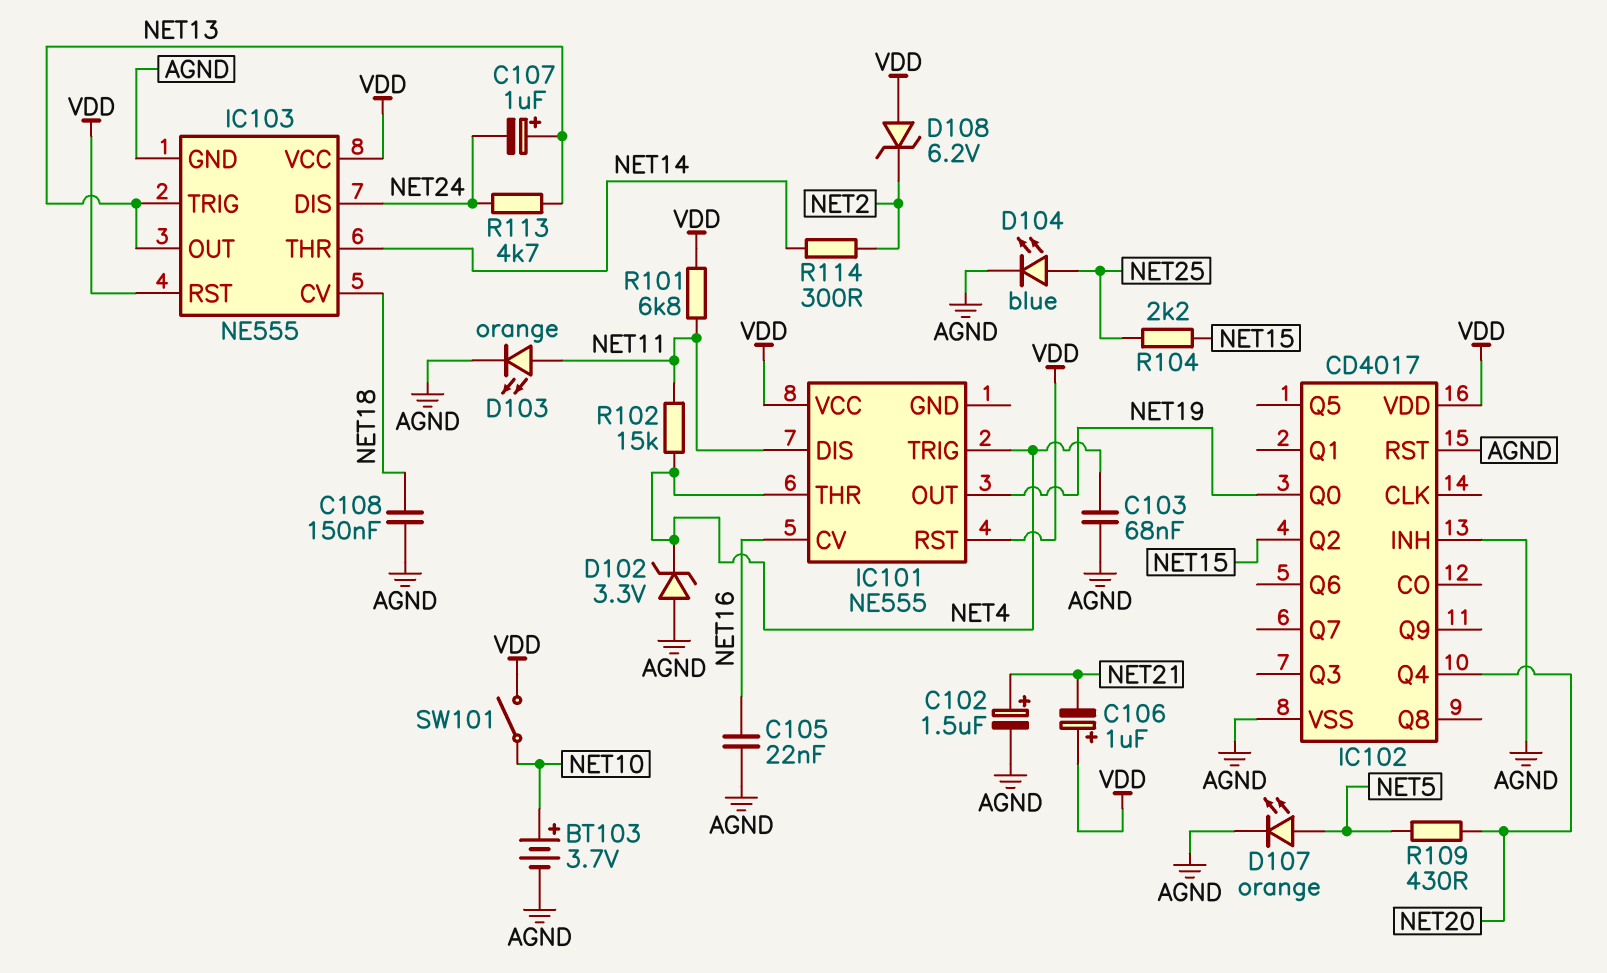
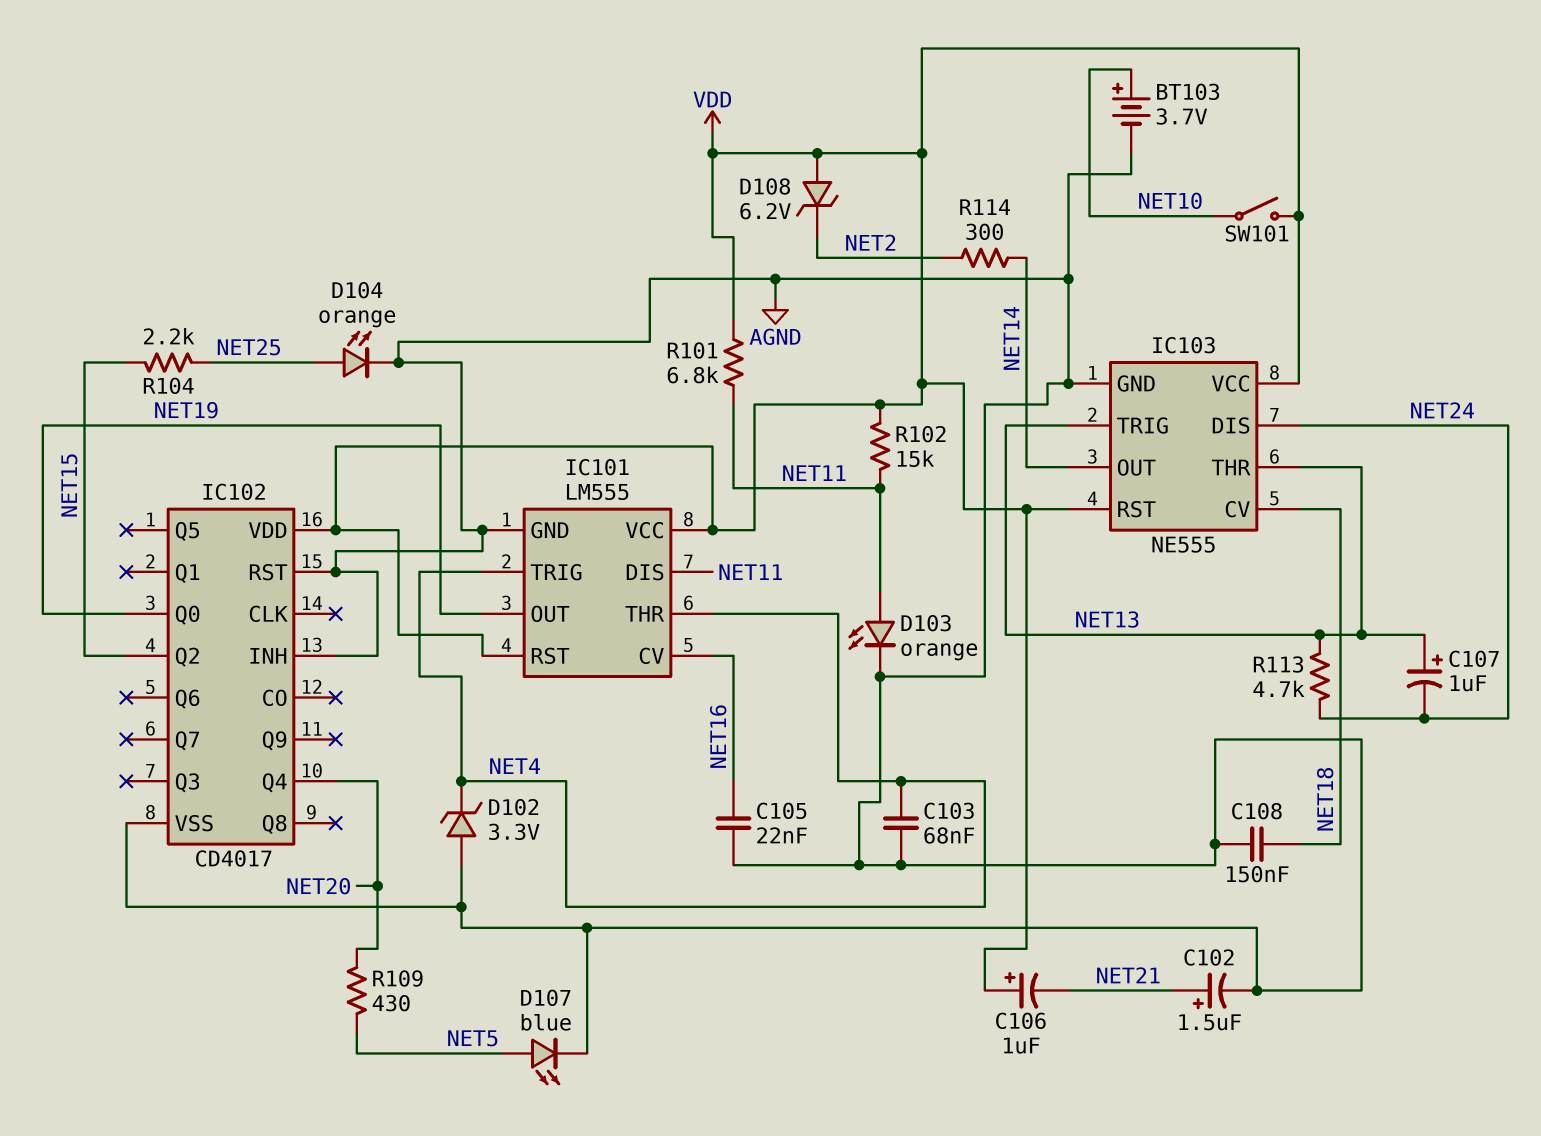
D104: LED blue (A NET25, K AGND) -> LED orange (A NET25, K AGND)
D107: LED orange (A NET5, K AGND) -> LED blue (A NET5, K AGND)
IC101: NE555 -> LM555
IC101 pin GND: none -> AGND
IC103 pin OUT: NET13 -> NET14
IC103 pin THR: NET14 -> NET13
R102: 15k (NET4, NET11) -> 15k (NET11, VDD)

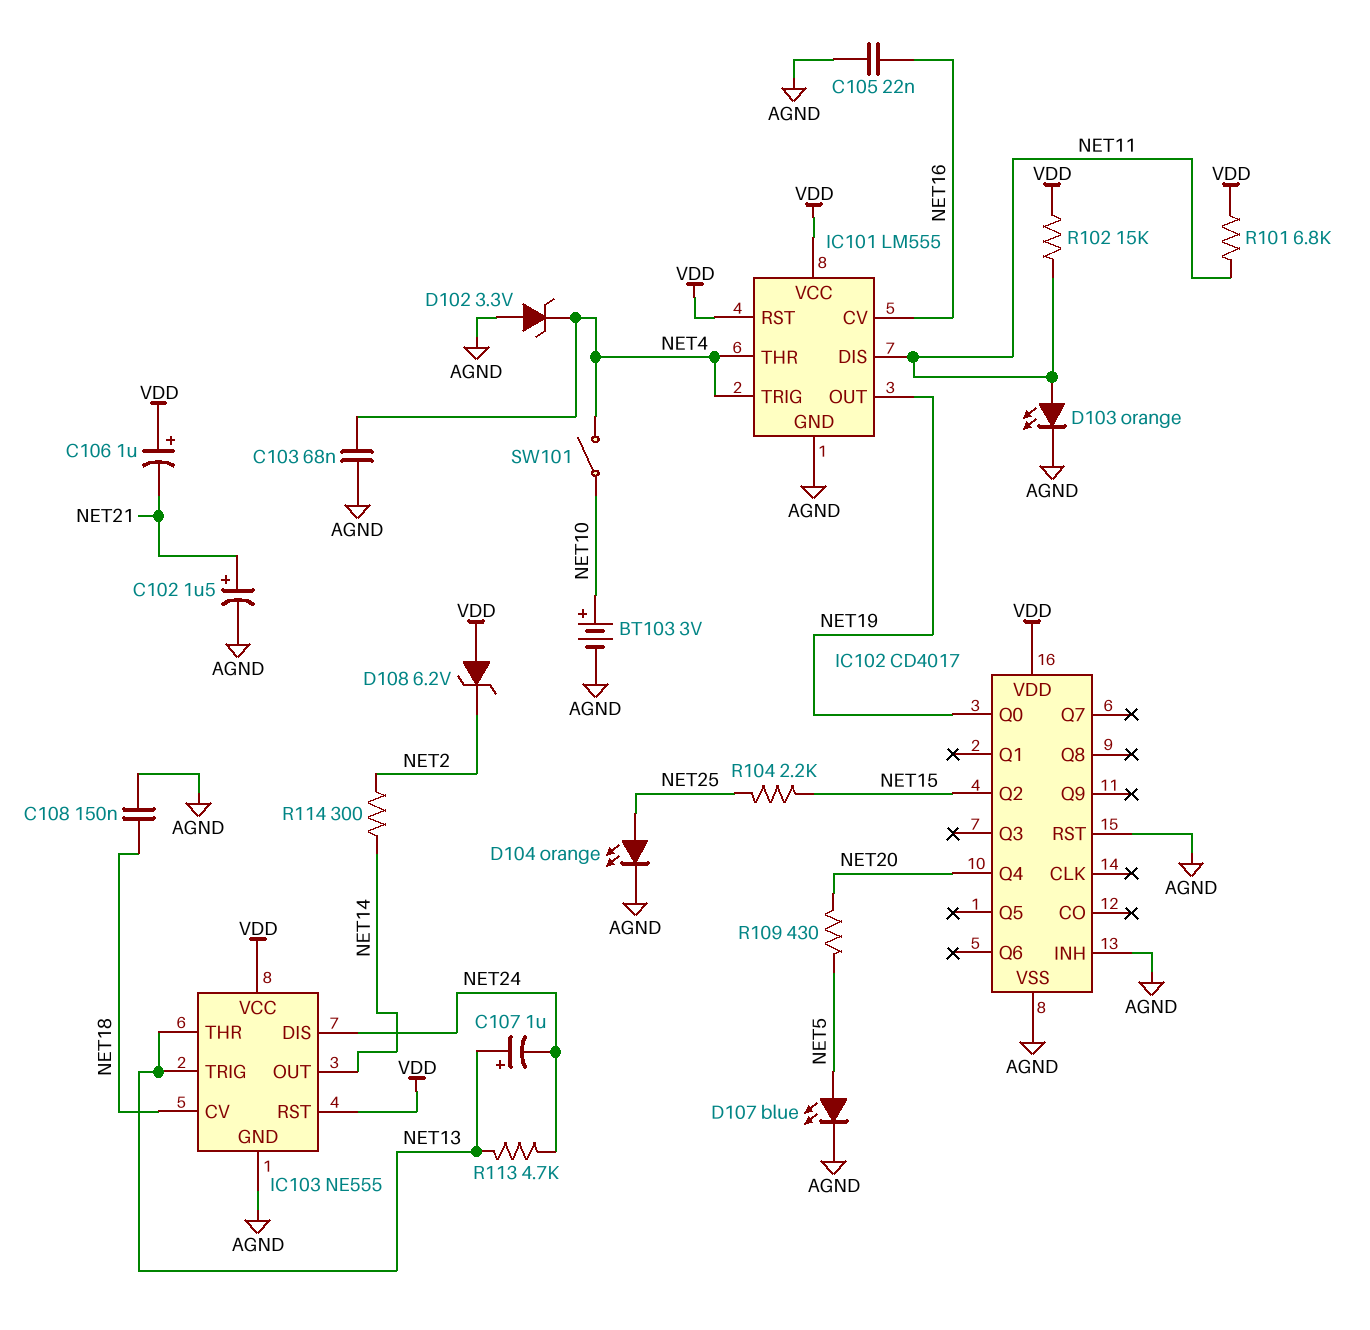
BT103: 3.7V (plus NET10, minus AGND) -> 3V (plus NET10, minus AGND)
SW101: switch (NET10, VDD) -> switch (NET4, NET10)

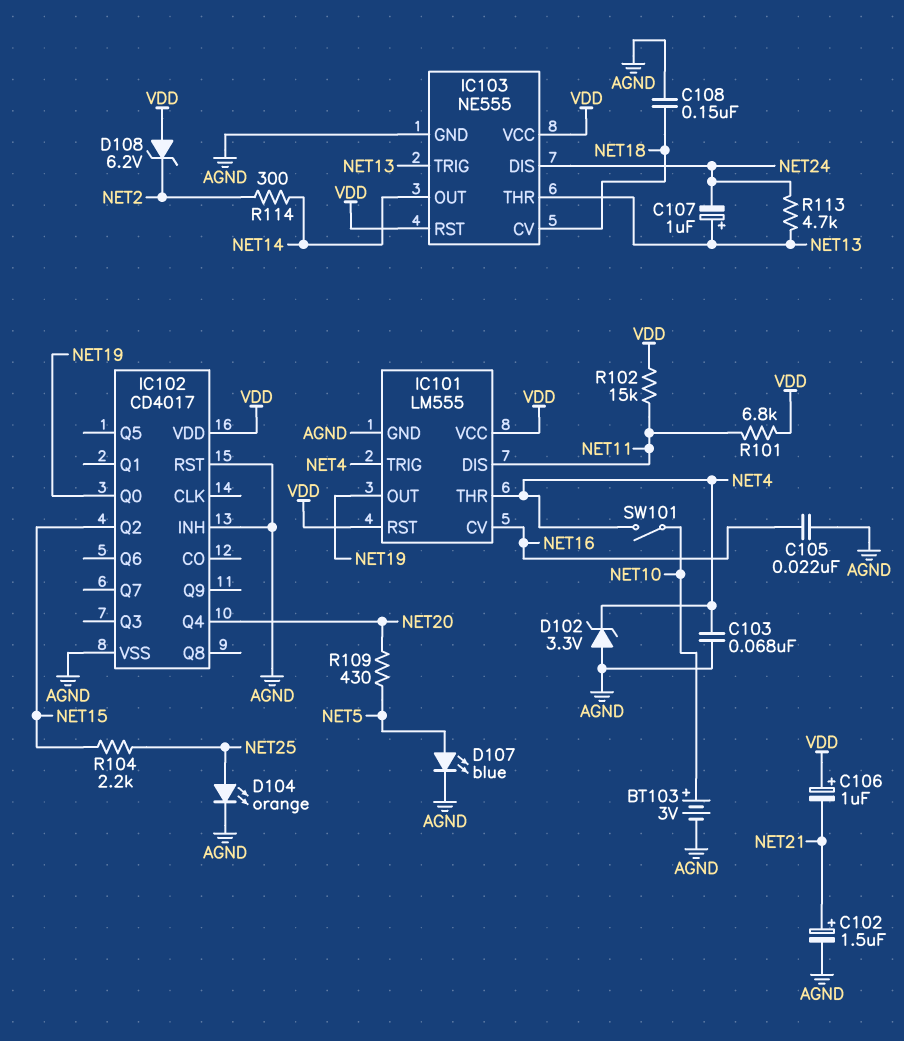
D103: LED orange (A NET11, K AGND) -> none

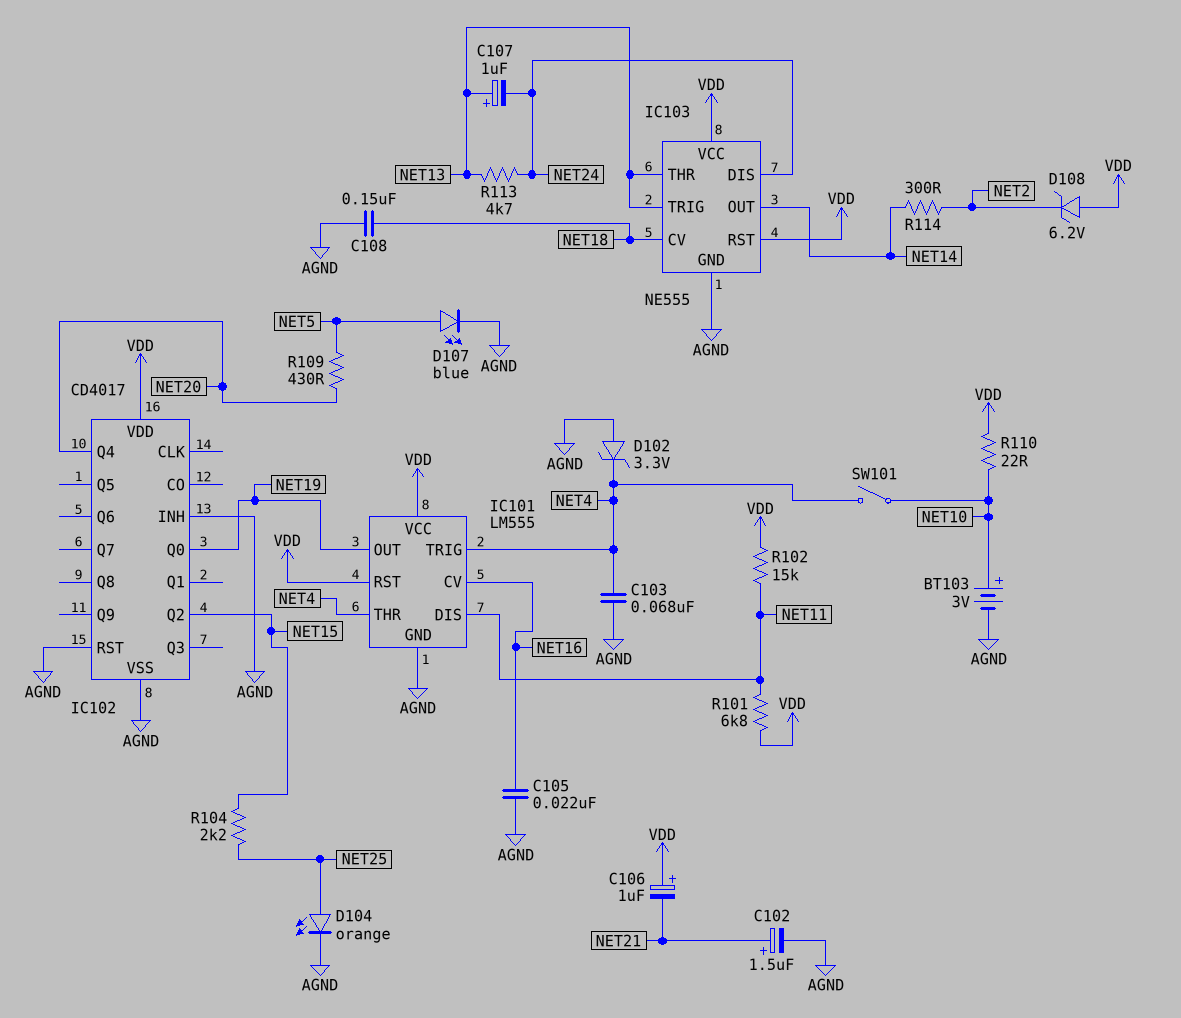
R110: none -> 22 (NET10, VDD)

